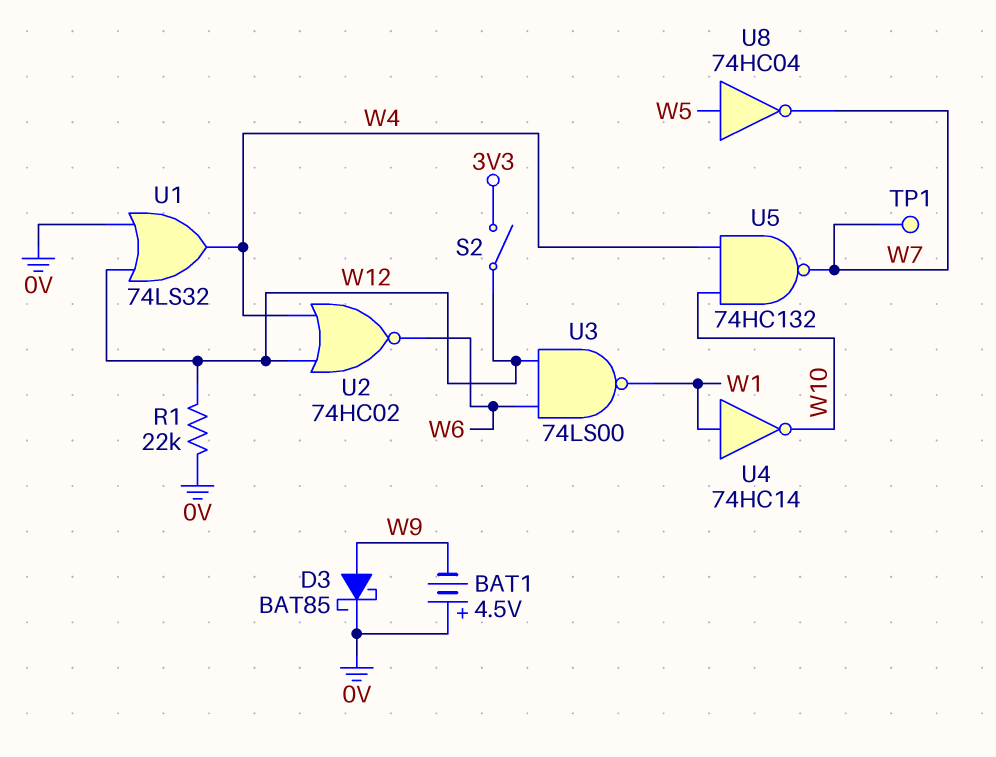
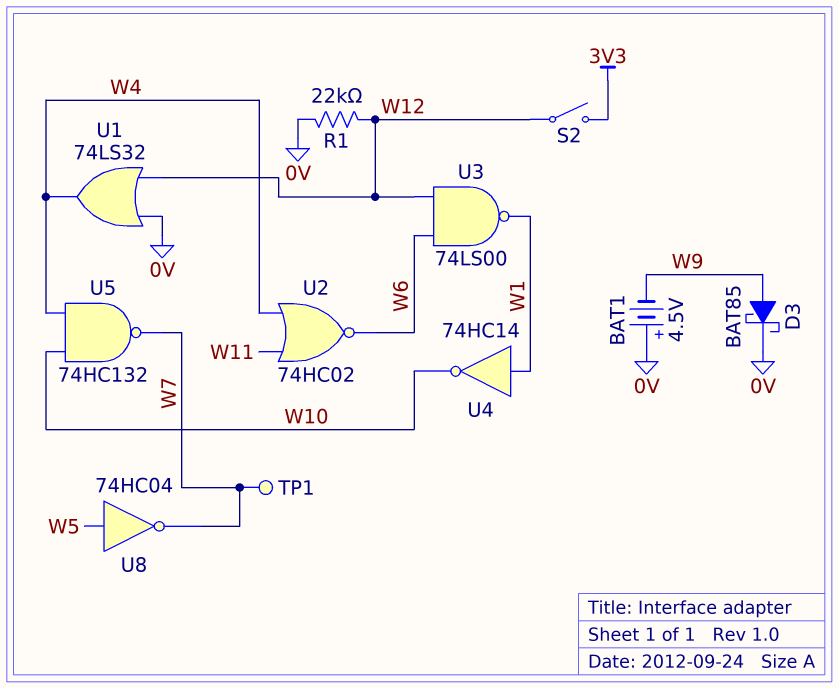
U2: NOR 74HC02 (in W4, in W12, out W6) -> NOR 74HC02 (in W4, in W11, out W6)

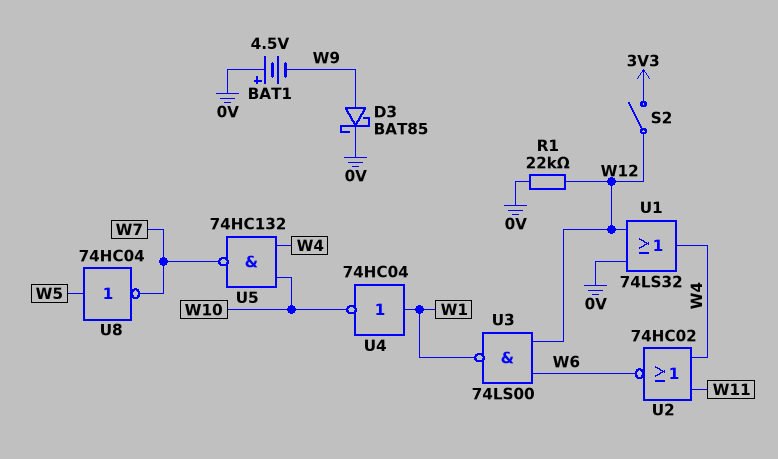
TP1: test point (W7) -> none
U4: NOT 74HC14 (in W1, out W10) -> NOT 74HC04 (in W1, out W10)

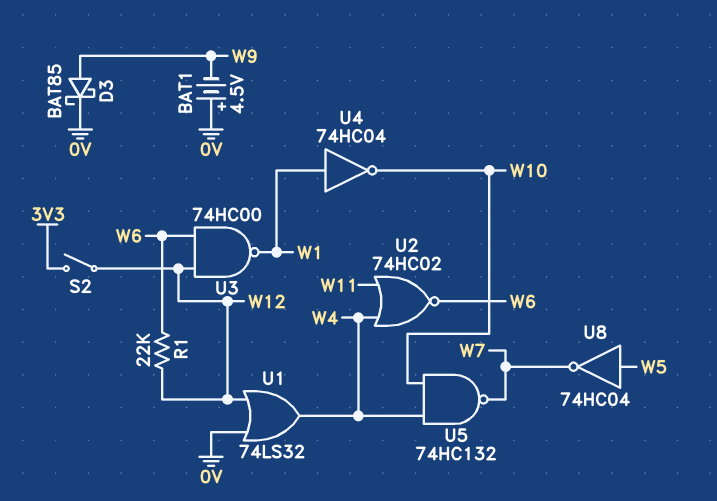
R1: 22k (0V, W12) -> 22k (W6, W12)
U3: NAND 74LS00 (in W6, in W12, out W1) -> NAND 74HC00 (in W6, in W12, out W1)

